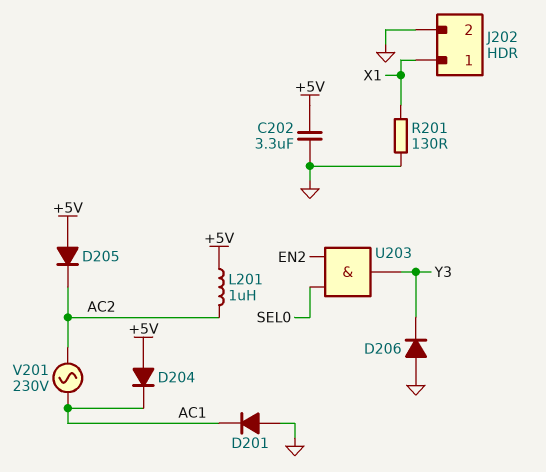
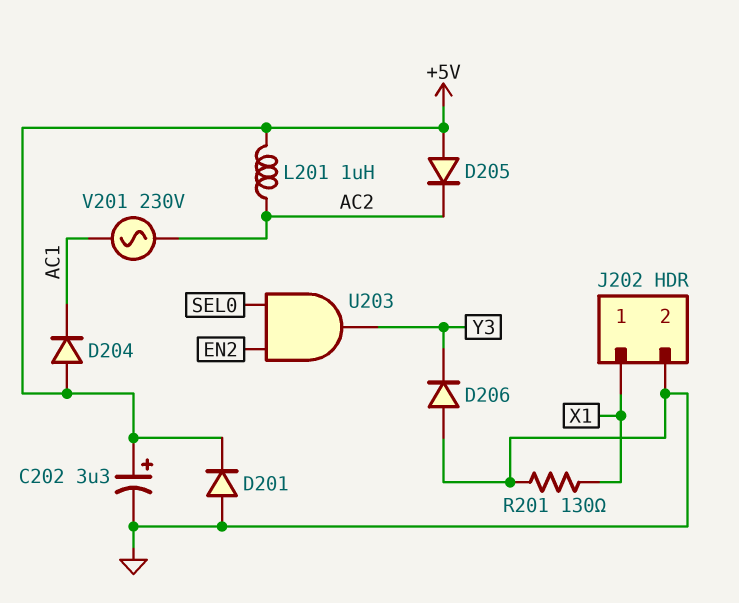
C202: 3.3uF (+5V, GND) -> 3.3uF (plus +5V, minus GND)
D201: diode (A GND, K AC1) -> diode (A GND, K +5V)

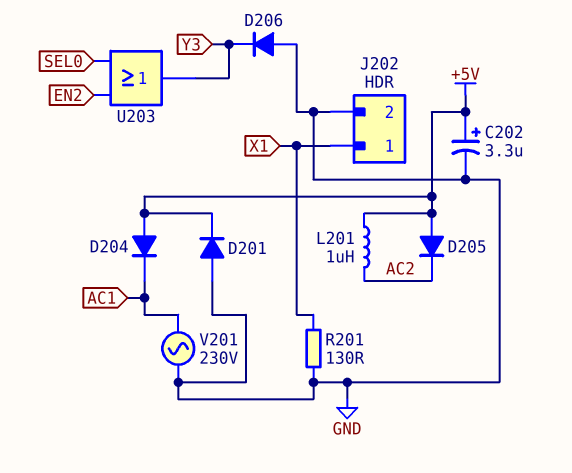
U203: AND (in EN2, in SEL0, out Y3) -> OR (in EN2, in SEL0, out Y3)
V201: AC 230V (AC1, AC2) -> AC 230V (AC1, GND)

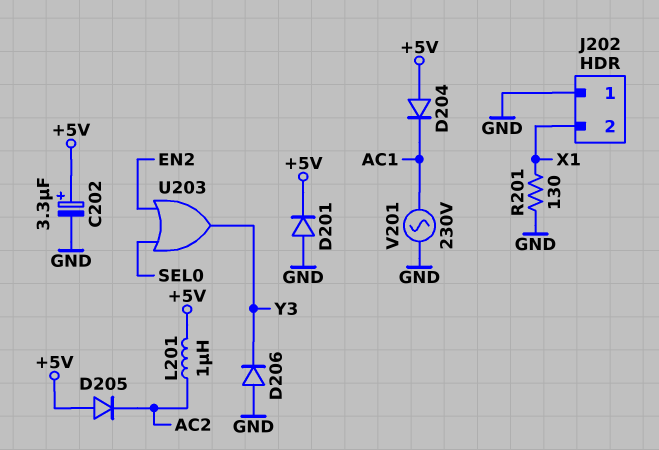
J202 pin 1: X1 -> GND
J202 pin 2: GND -> X1

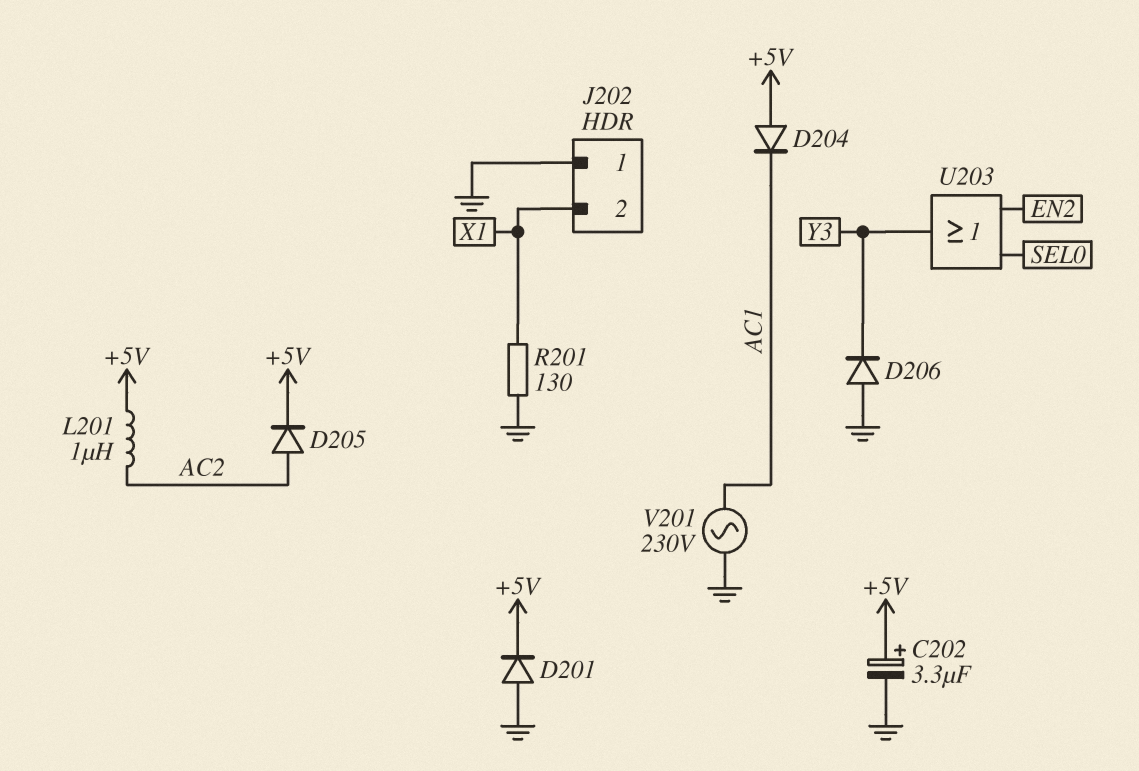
D205: diode (A +5V, K AC2) -> diode (A AC2, K +5V)

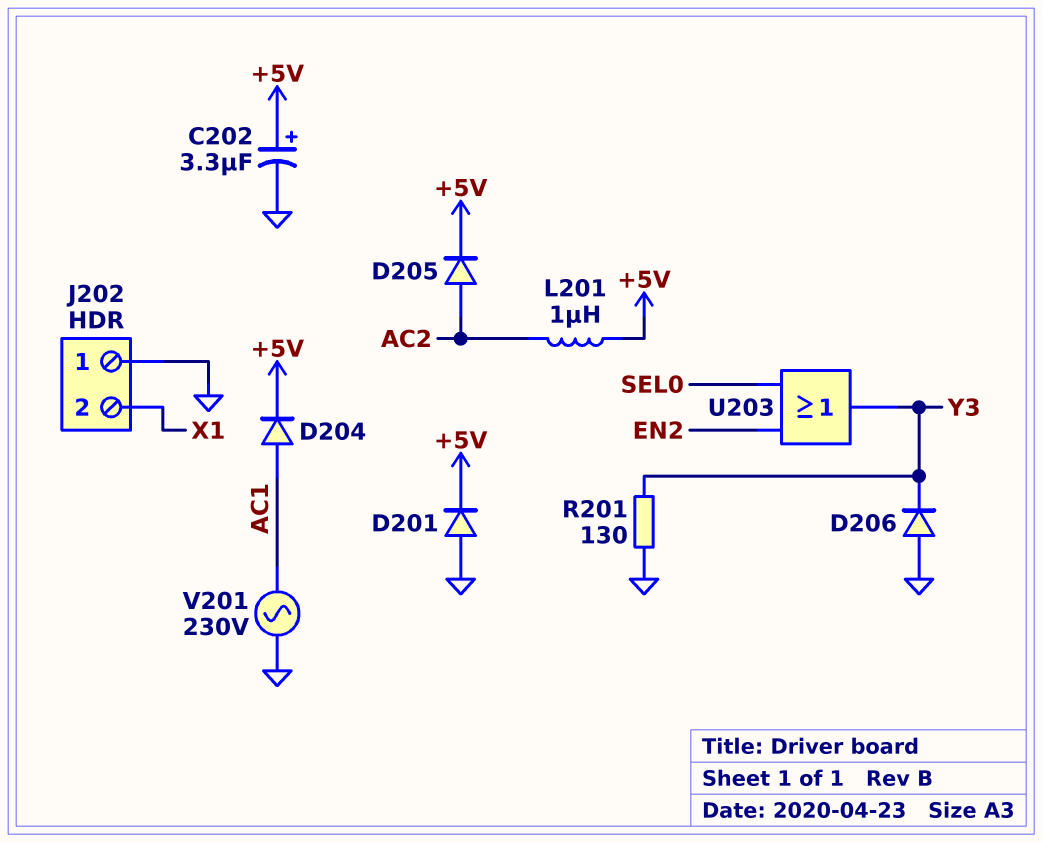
D204: diode (A +5V, K AC1) -> diode (A AC1, K +5V)
R201: 130 (GND, X1) -> 130 (GND, Y3)

